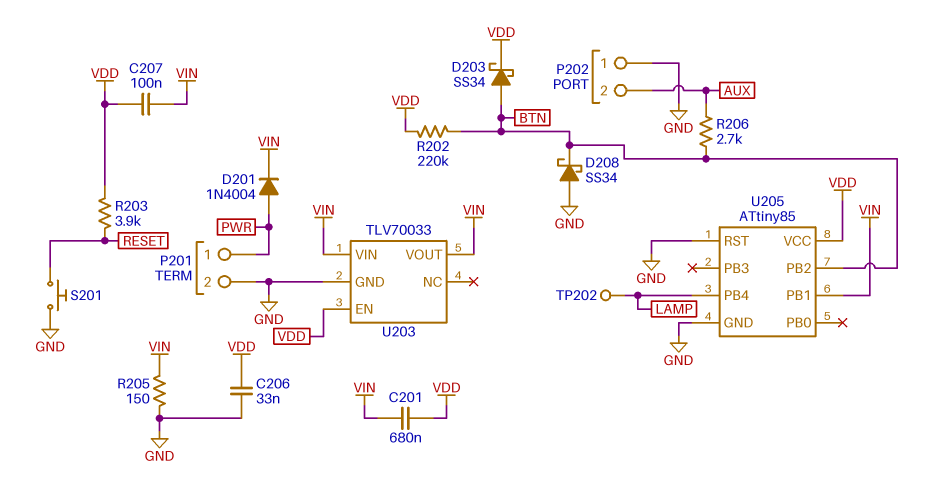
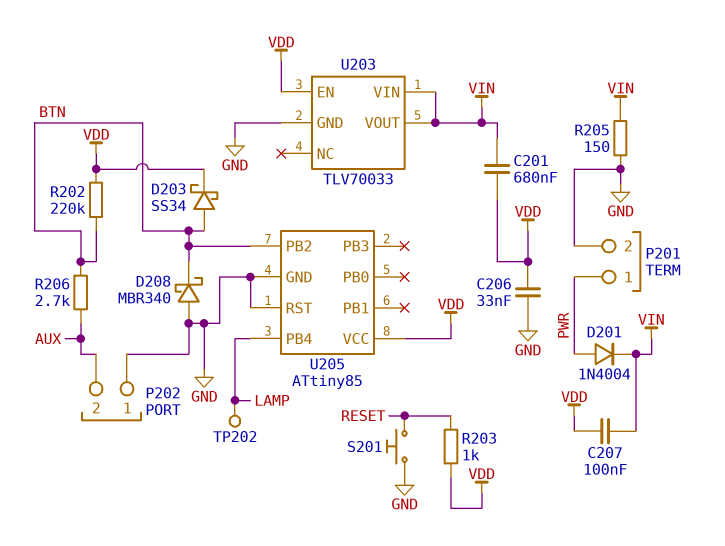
D208: schottky SS34 (A GND, K BTN) -> schottky MBR340 (A GND, K BTN)
R203: 3.9k (RESET, VDD) -> 1k (RESET, VDD)
U205 pin PB1: VIN -> none

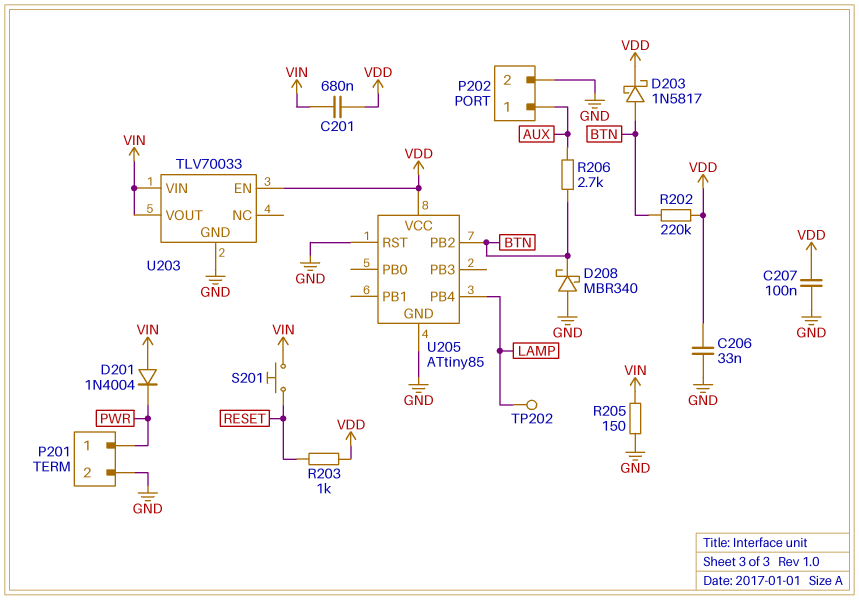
C207: 100nF (VDD, VIN) -> 100nF (GND, VDD)
D201: diode 1N4004 (A PWR, K VIN) -> diode 1N4004 (A VIN, K PWR)
D203: schottky SS34 (A BTN, K VDD) -> schottky 1N5817 (A BTN, K VDD)
P202 pin 1: GND -> AUX
P202 pin 2: AUX -> GND
S201: button (GND, RESET) -> button (RESET, VIN)

